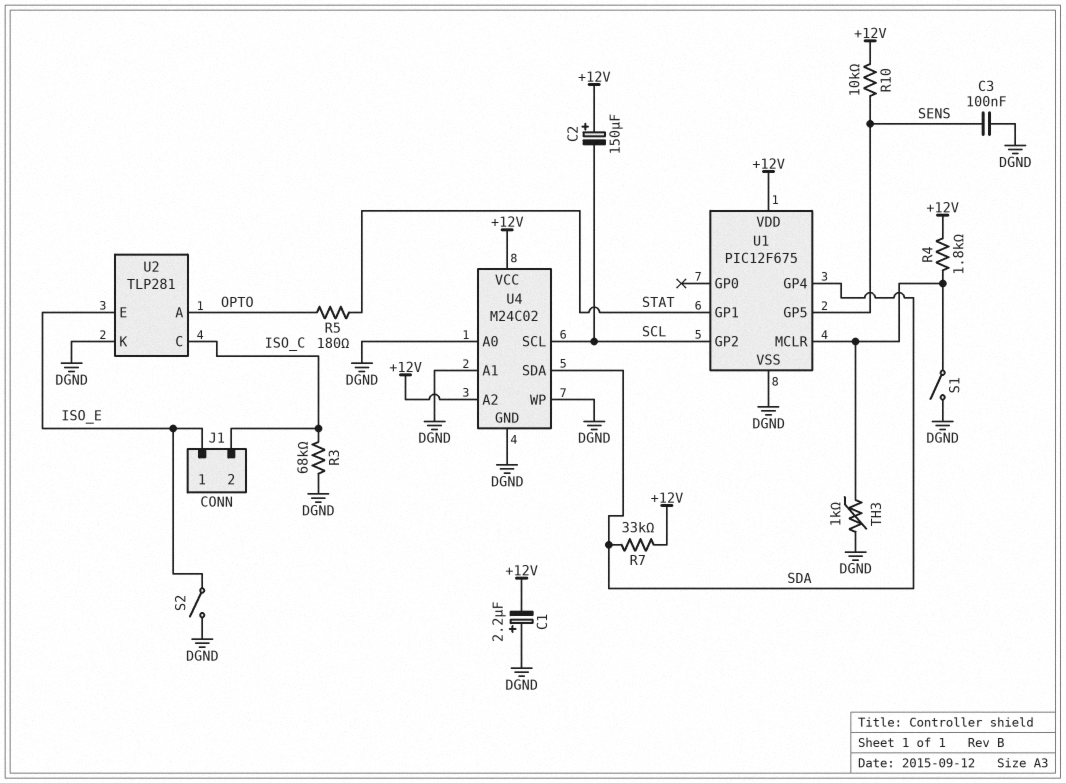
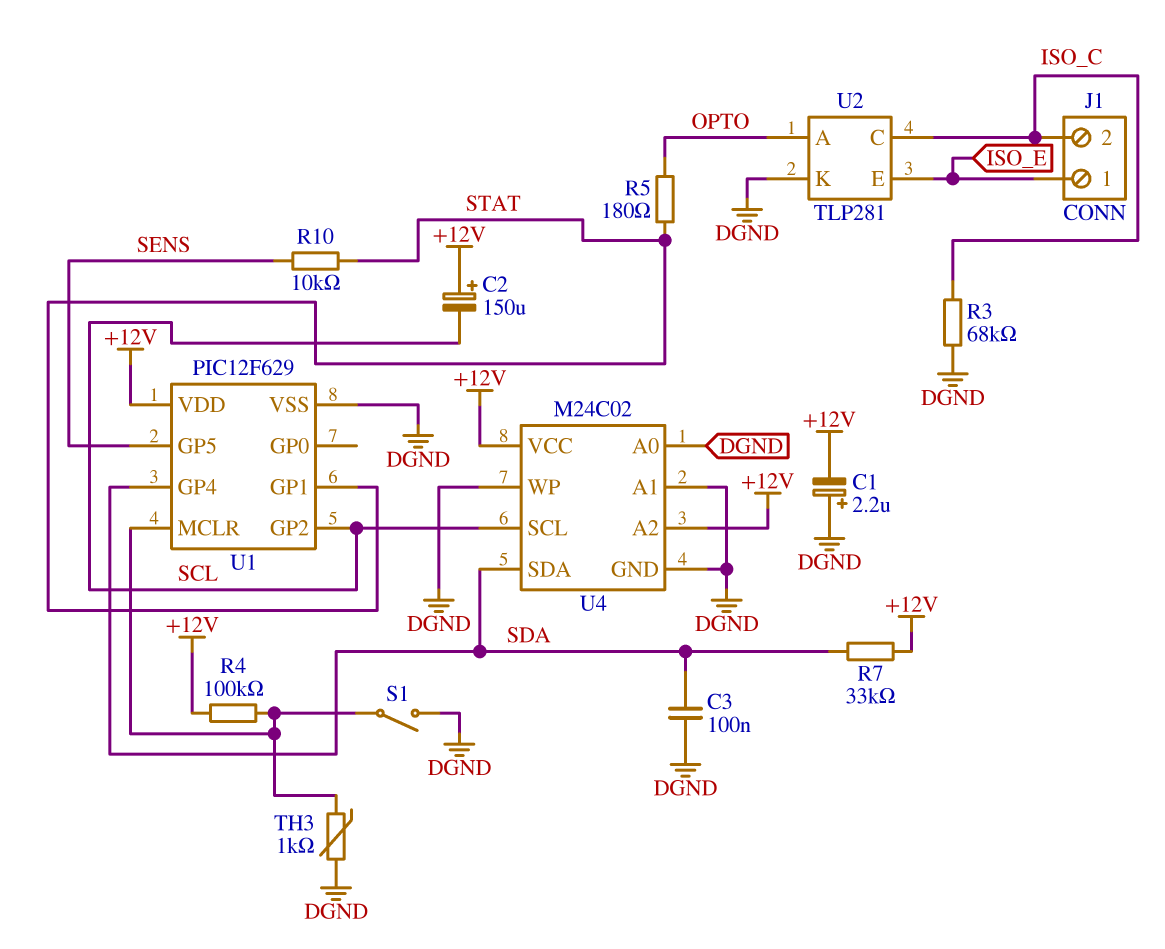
C3: 100nF (DGND, SENS) -> 100nF (DGND, SDA)
R4: 1.8k (+12V, U1/MCLR) -> 100k (+12V, U1/MCLR)
R10: 10k (+12V, SENS) -> 10k (SENS, STAT)
S2: switch (DGND, ISO_E) -> none
U1: PIC12F675 -> PIC12F629

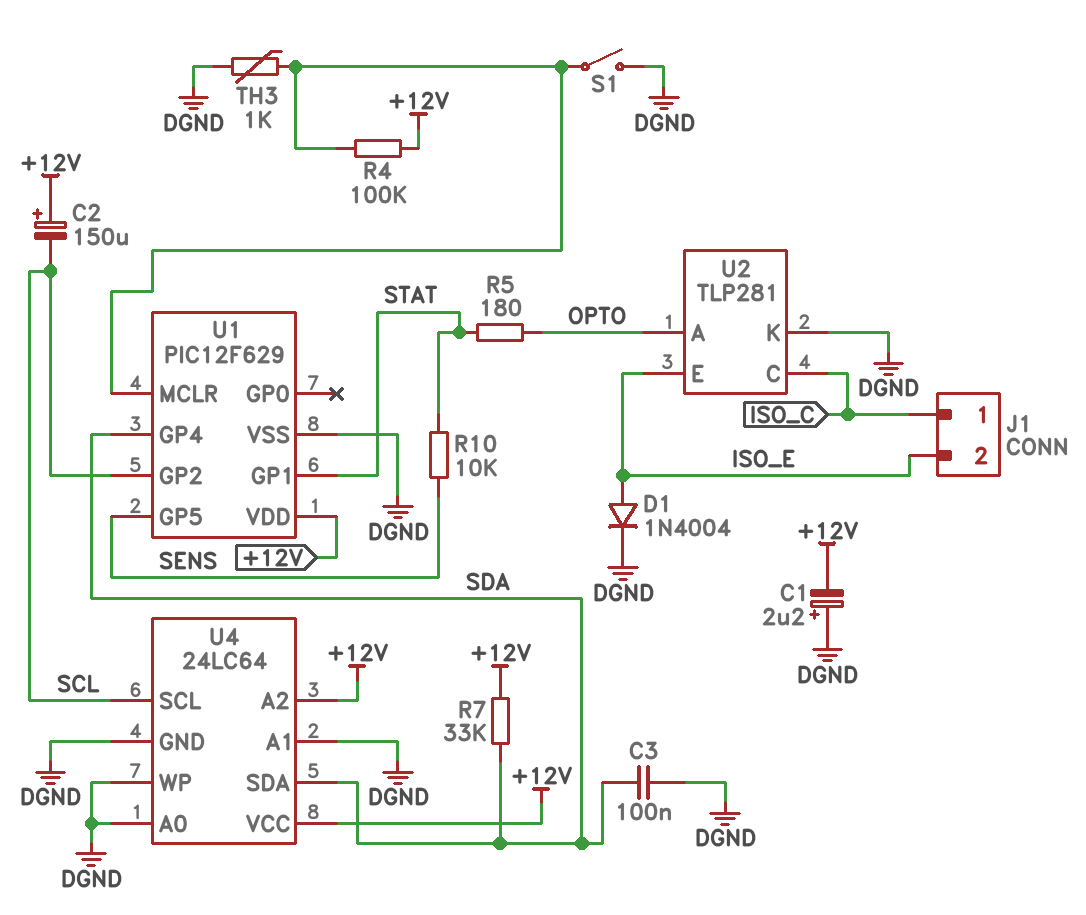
D1: none -> diode 1N4004 (A ISO_E, K DGND)
J1 pin 1: ISO_E -> ISO_C
J1 pin 2: ISO_C -> ISO_E
R3: 68k (DGND, ISO_C) -> none
U4: M24C02 -> 24LC64

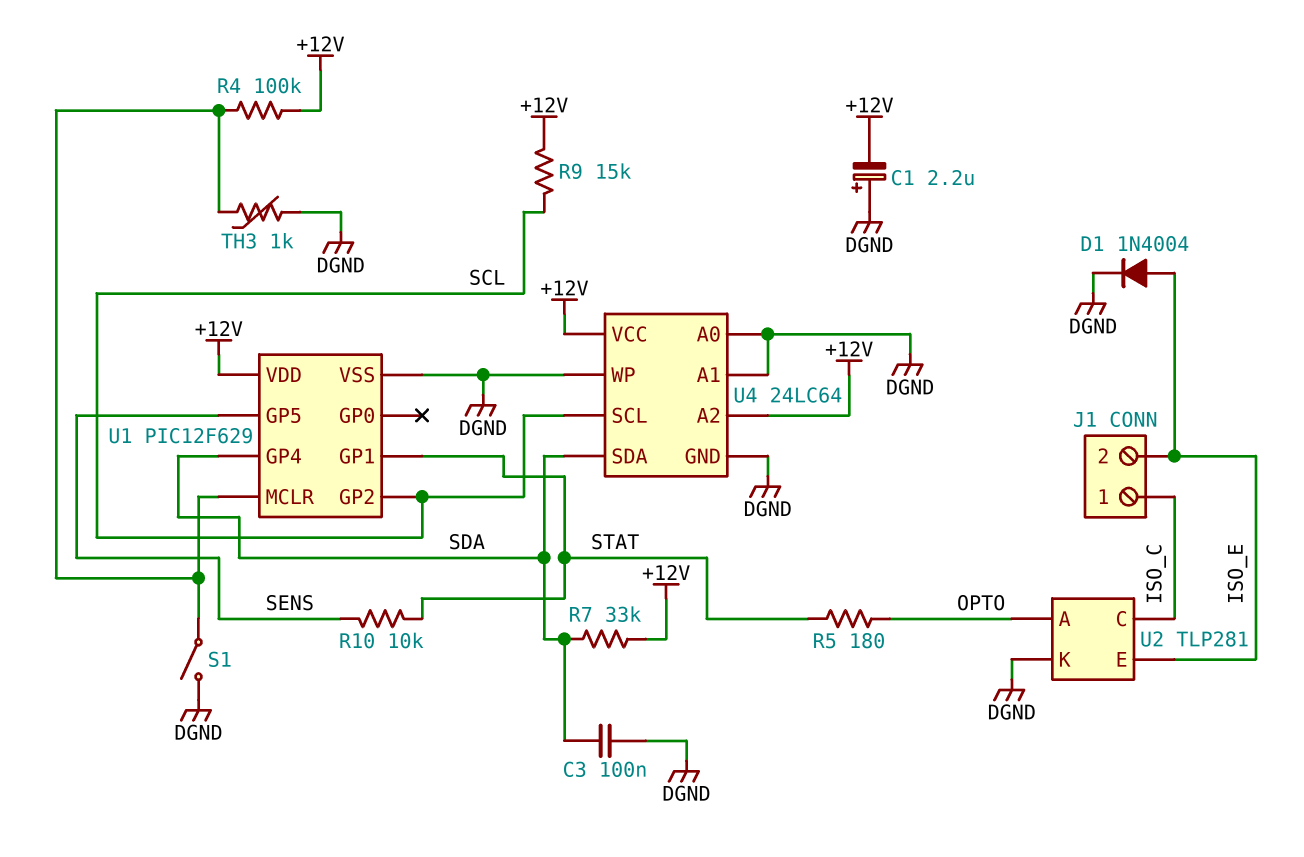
C2: 150uF (plus +12V, minus SCL) -> none
R9: none -> 15k (+12V, SCL)

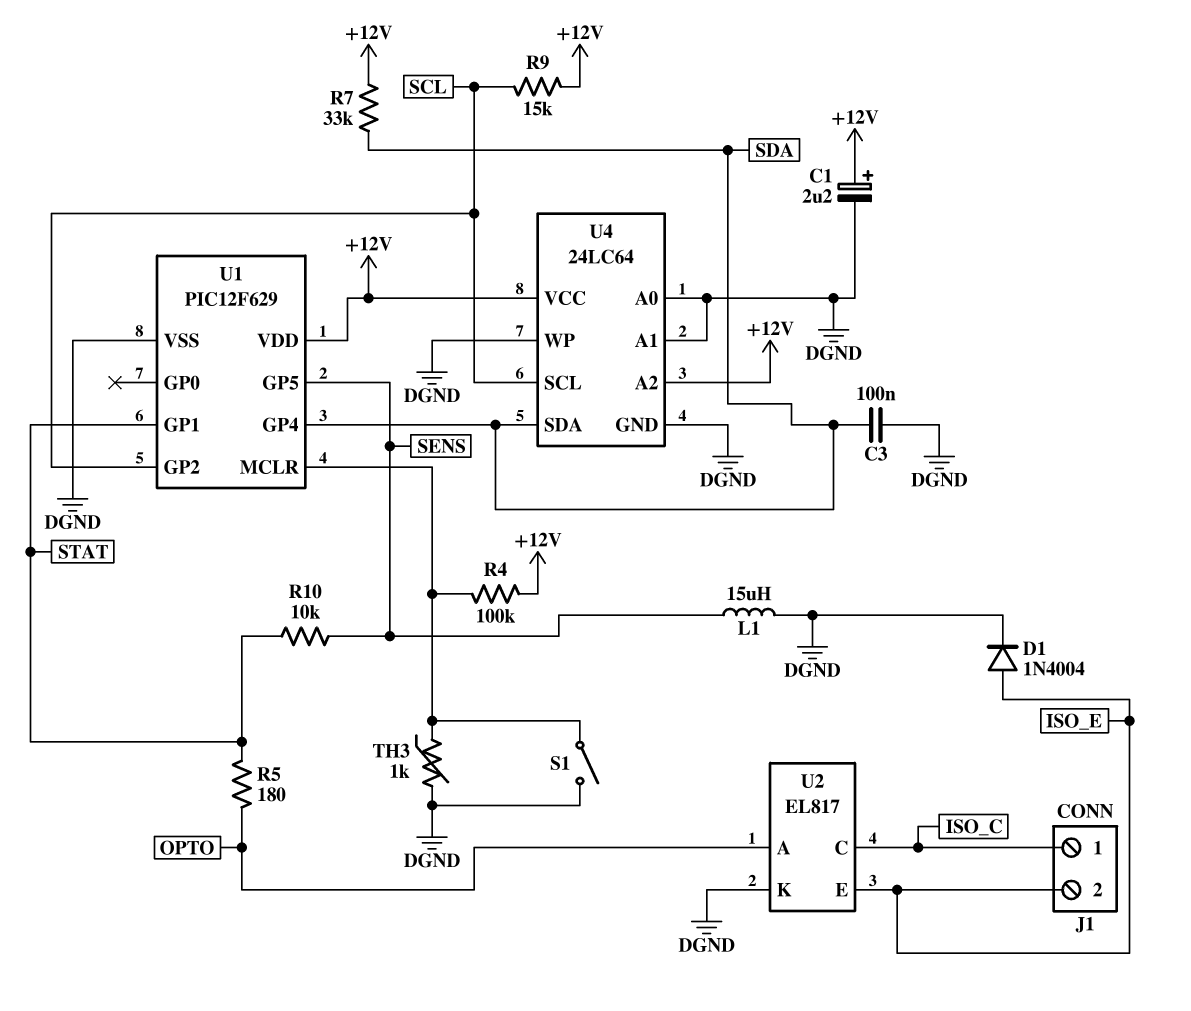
C1: 2.2uF (plus DGND, minus +12V) -> 2.2uF (plus +12V, minus DGND)
L1: none -> 15uH (DGND, SENS)
U2: TLP281 -> EL817

